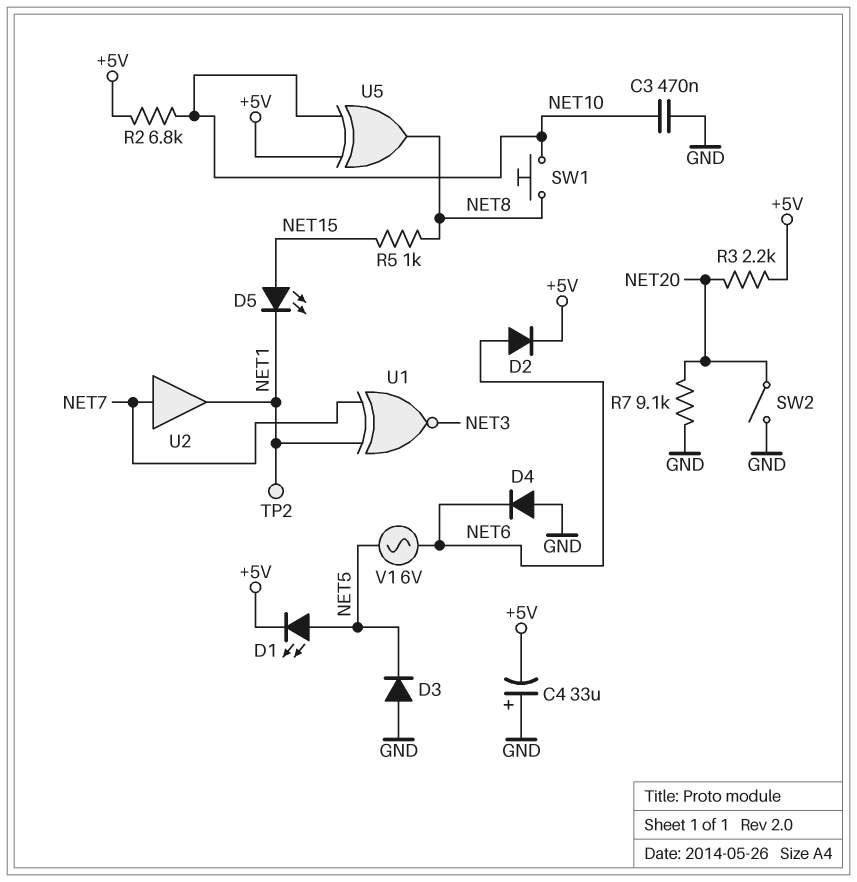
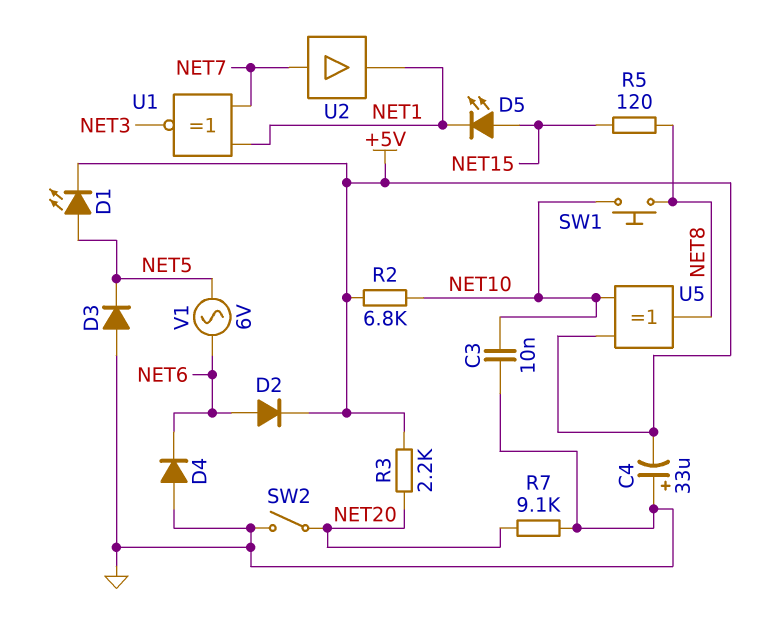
C3: 470nF (GND, NET10) -> 10nF (GND, NET10)
R5: 1k (NET8, NET15) -> 120 (NET8, NET15)
TP2: test point (NET1) -> none

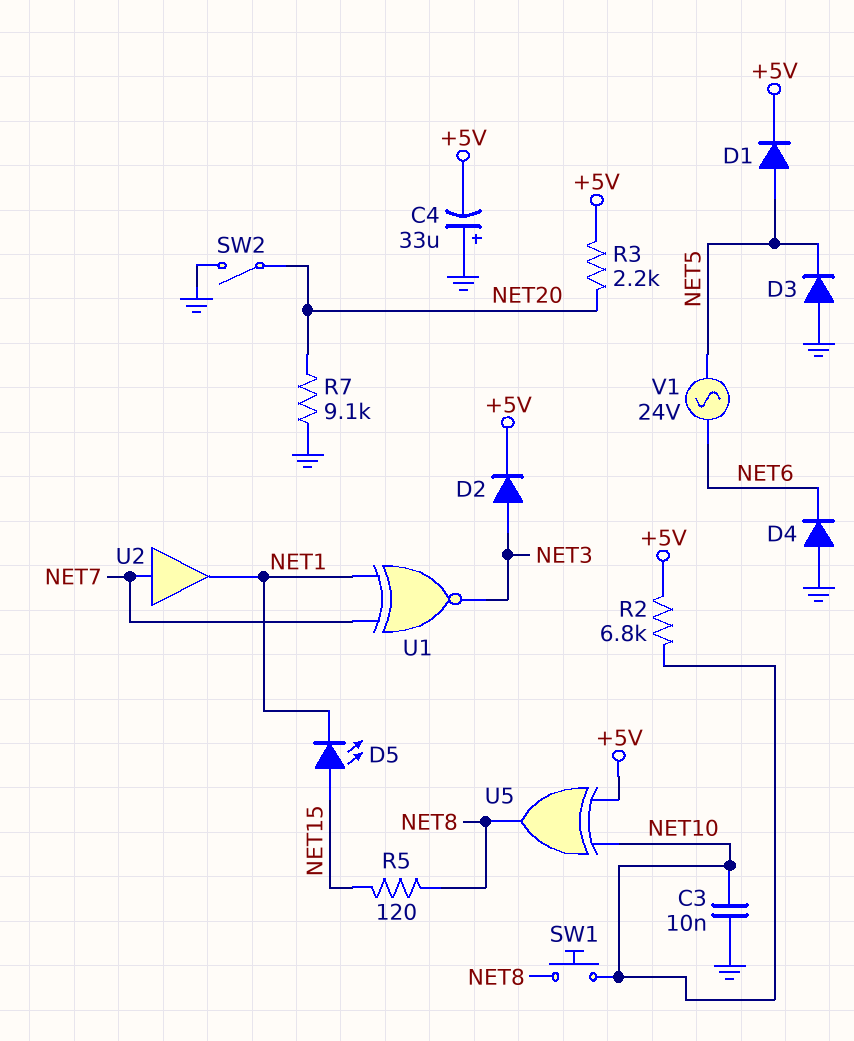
D1: LED (A NET5, K +5V) -> diode (A NET5, K +5V)
D2: diode (A NET6, K +5V) -> diode (A NET3, K +5V)
V1: AC 6V (NET5, NET6) -> AC 24V (NET5, NET6)

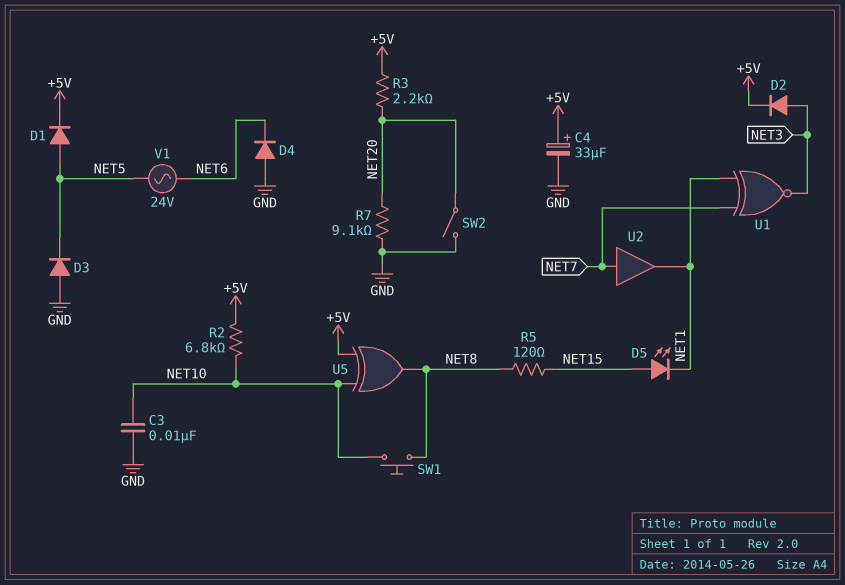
C4: 33uF (plus GND, minus +5V) -> 33uF (plus +5V, minus GND)

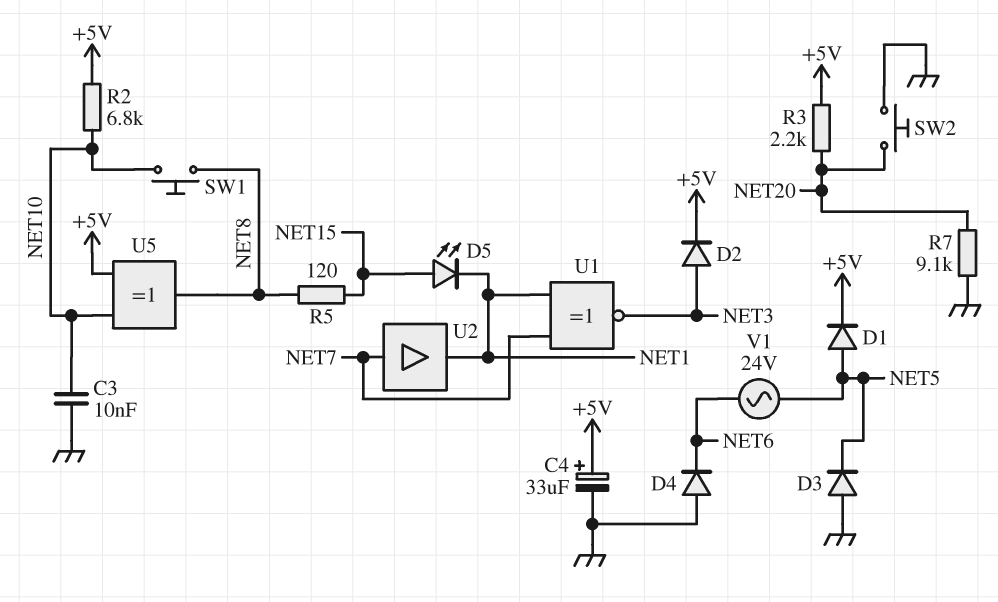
SW2: switch (GND, NET20) -> button (GND, NET20)

